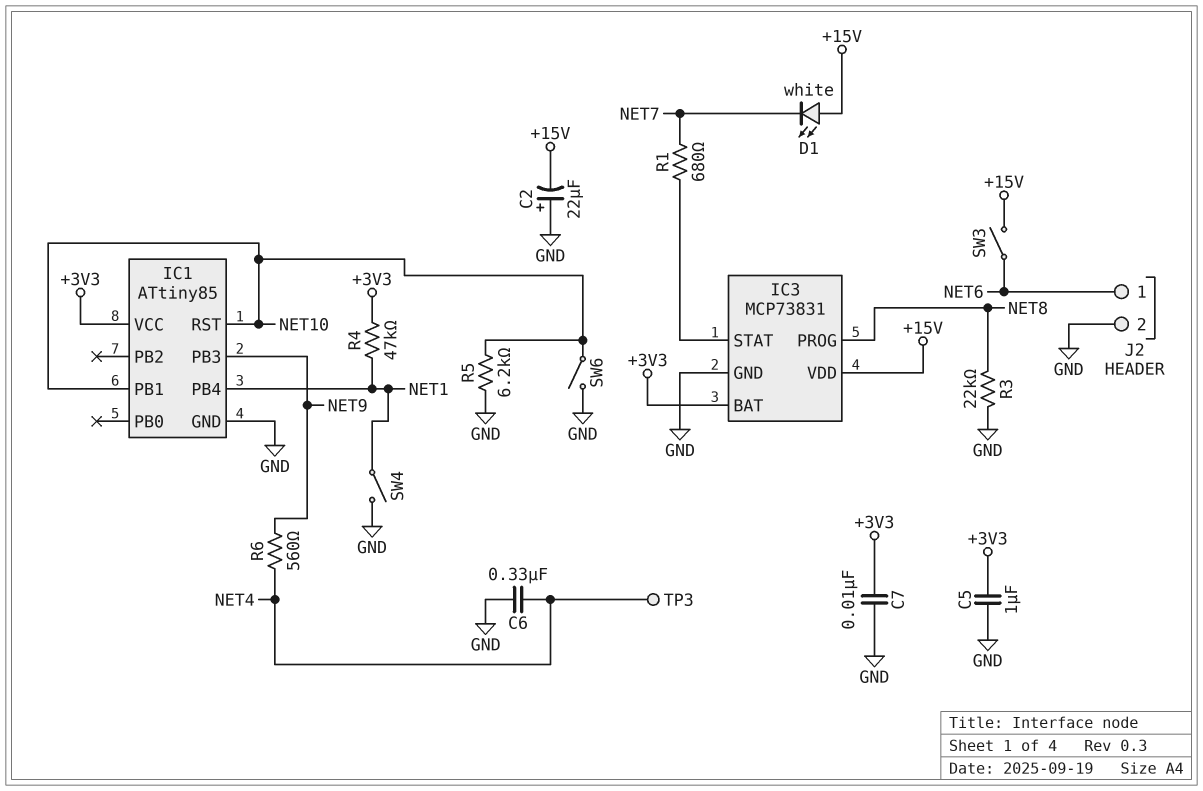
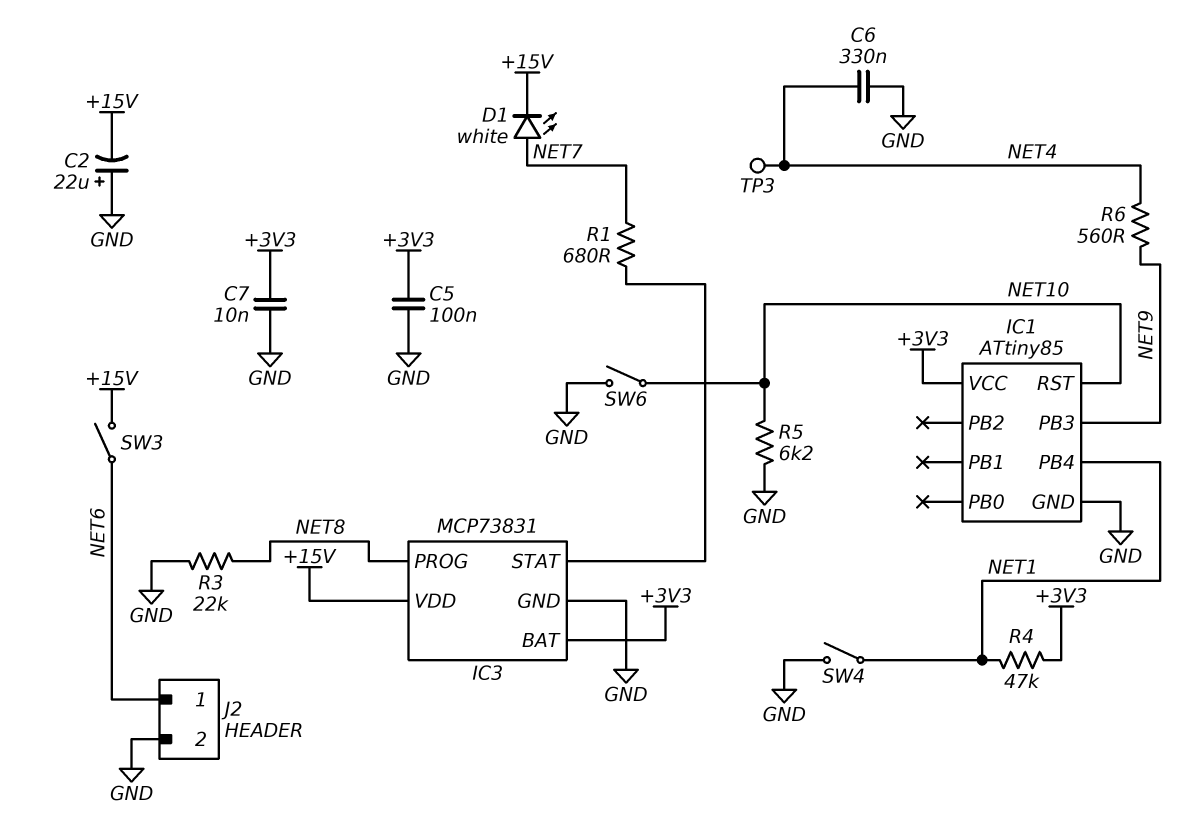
C5: 1uF (+3V3, GND) -> 100nF (+3V3, GND)
D1: LED white (A +15V, K NET7) -> LED white (A NET7, K +15V)
IC1 pin PB1: NET10 -> none

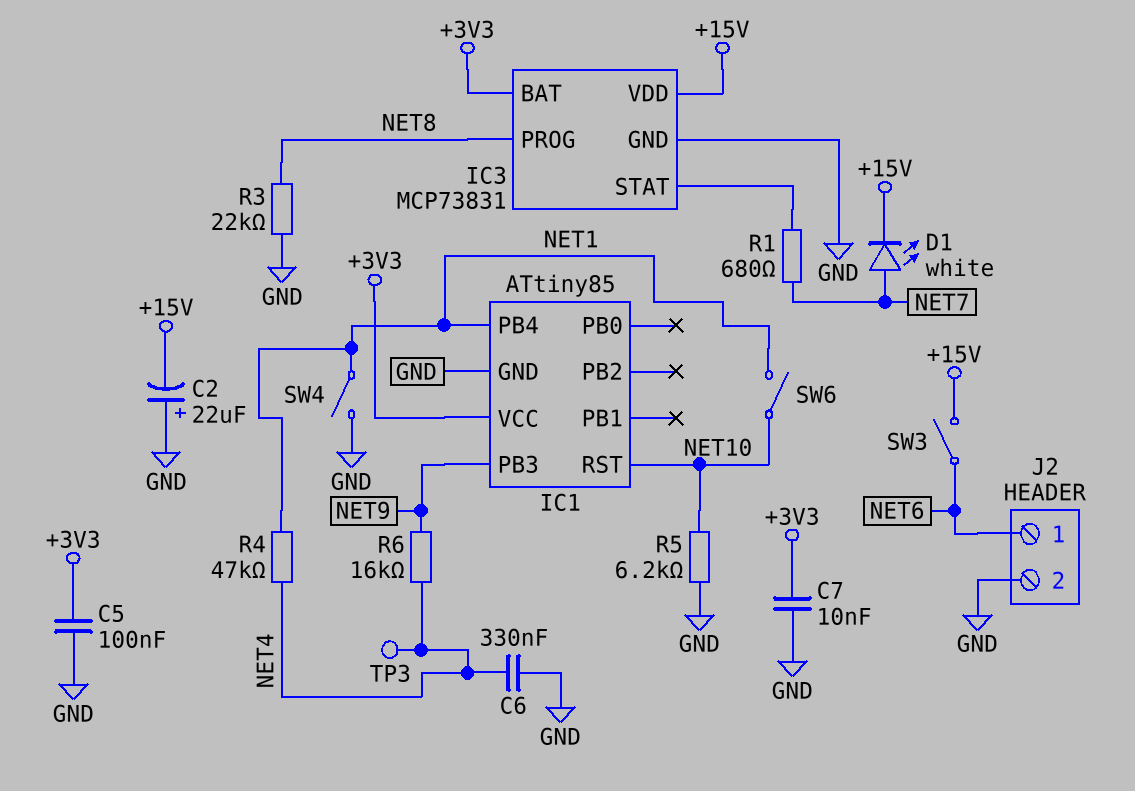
R4: 47k (+3V3, NET1) -> 47k (NET1, NET4)
R6: 560 (NET4, NET9) -> 16k (NET4, NET9)
SW6: switch (GND, NET10) -> switch (NET1, NET10)

